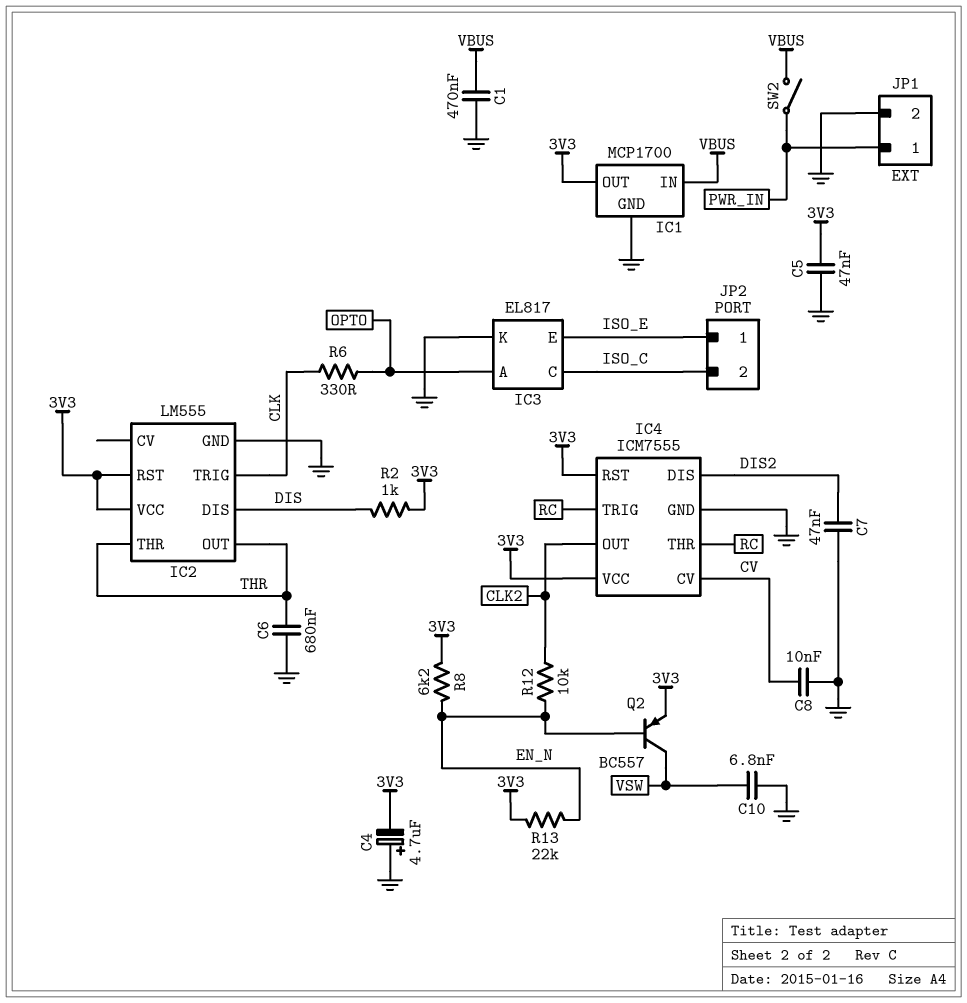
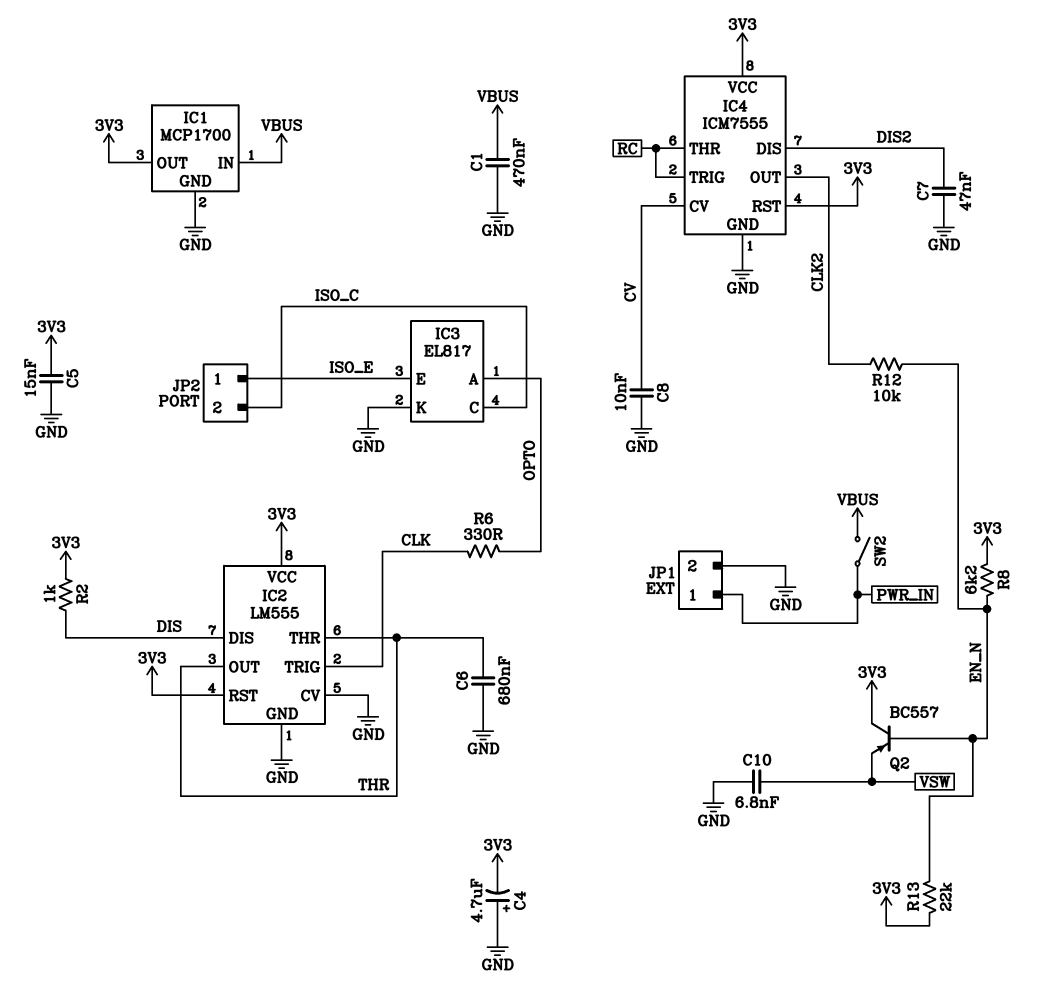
C5: 47nF (3V3, GND) -> 15nF (3V3, GND)
IC2 pin CV: none -> GND
Q2: PNP BC557 (B EN_N, C VSW, E 3V3) -> PNP BC557 (B EN_N, C 3V3, E VSW)

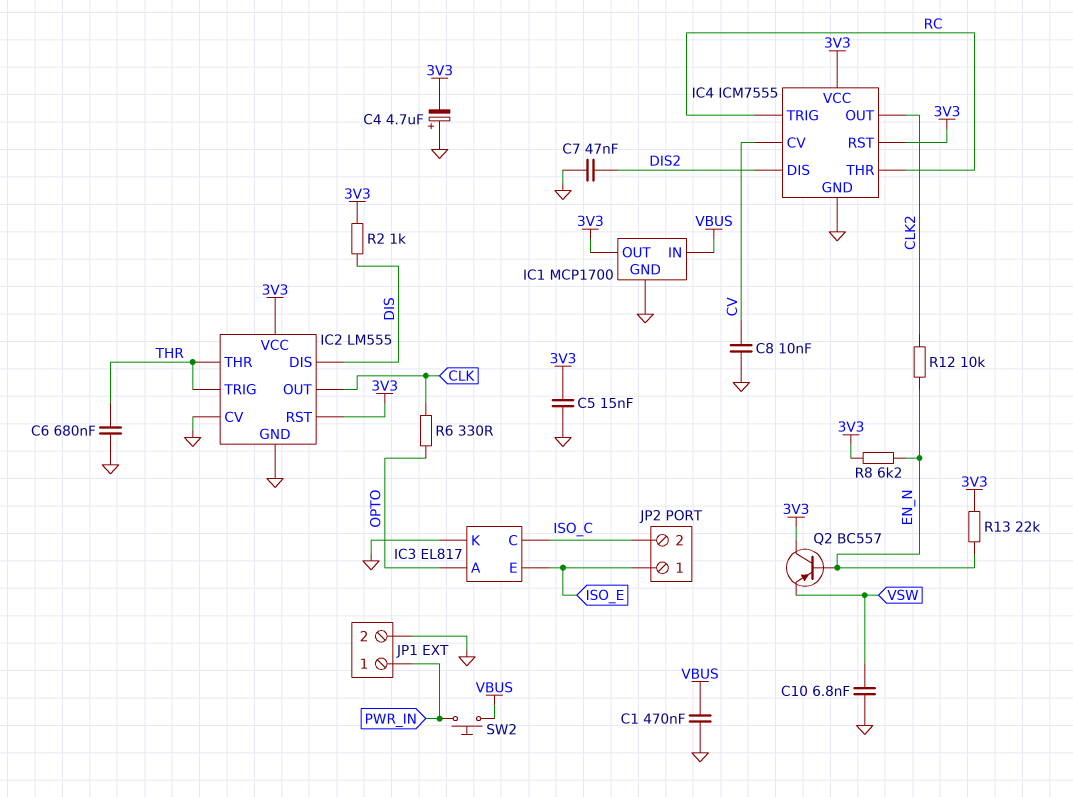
IC2 pin OUT: THR -> CLK
IC2 pin TRIG: CLK -> THR
SW2: switch (PWR_IN, VBUS) -> button (PWR_IN, VBUS)

